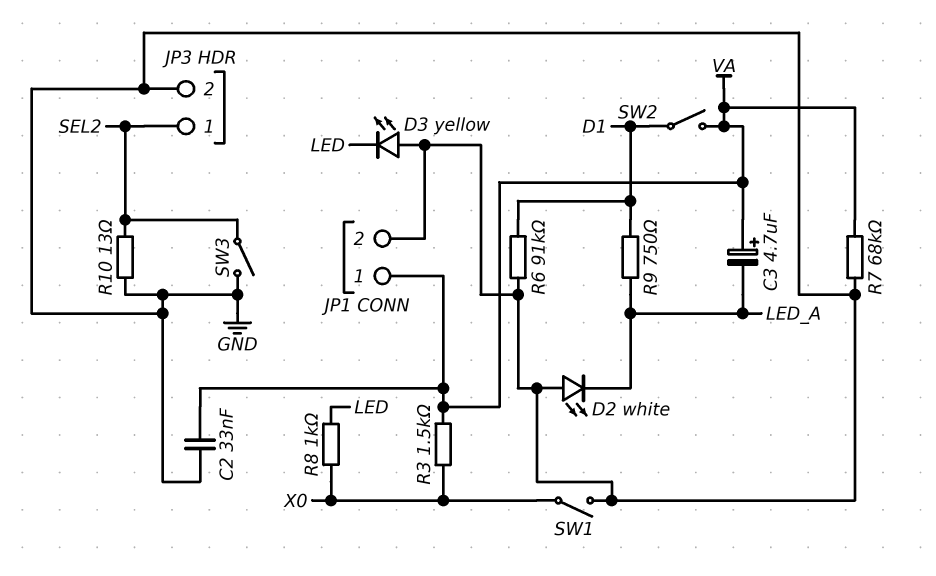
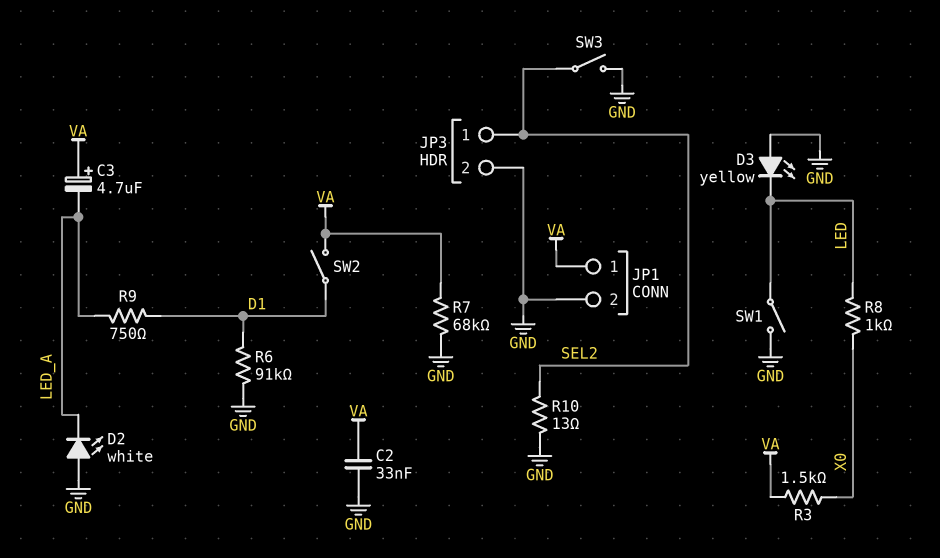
SW1: switch (GND, X0) -> switch (GND, LED)

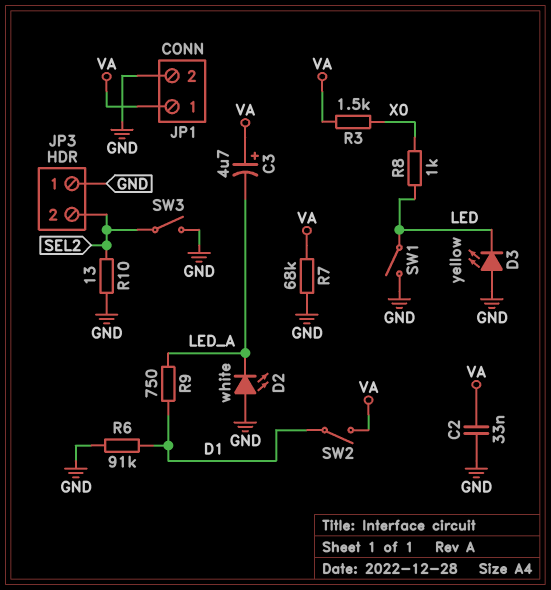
JP3 pin 1: SEL2 -> GND
JP3 pin 2: GND -> SEL2

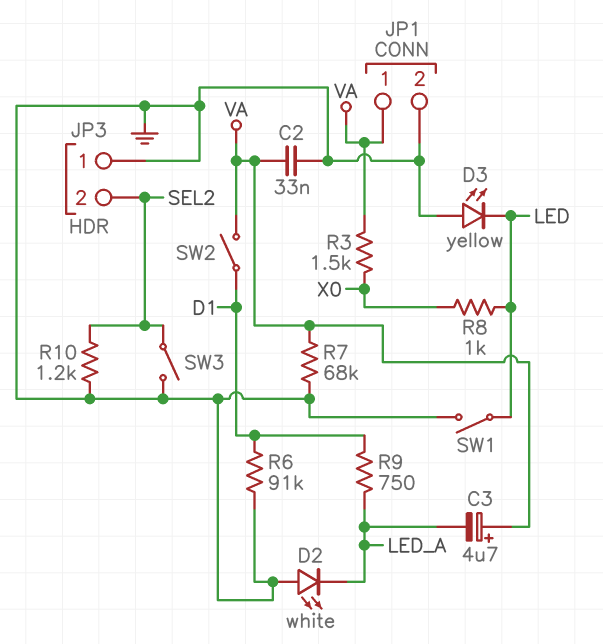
R10: 13 (GND, SEL2) -> 1.2k (GND, SEL2)

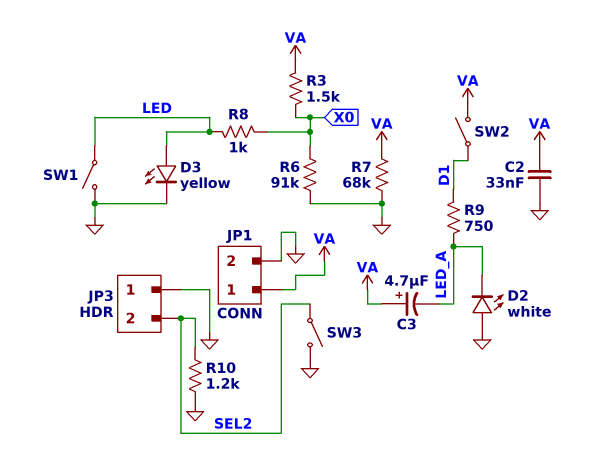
D3: LED yellow (A GND, K LED) -> LED yellow (A LED, K GND)
R6: 91k (D1, GND) -> 91k (GND, X0)

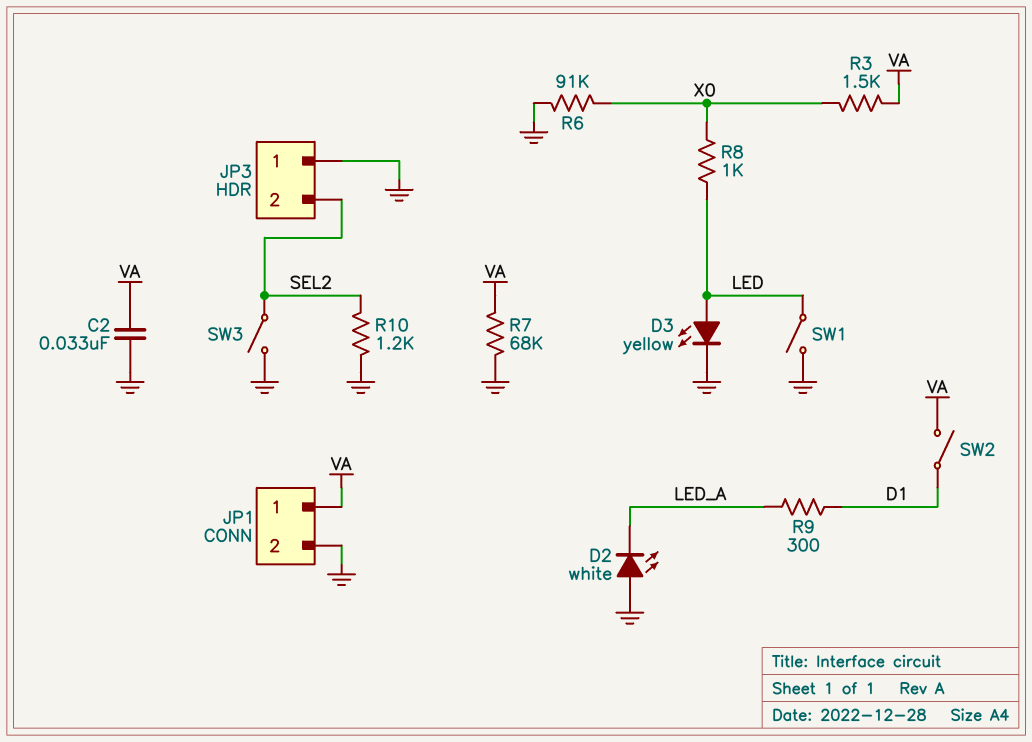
C3: 4.7uF (plus VA, minus LED_A) -> none
R9: 750 (D1, LED_A) -> 300 (D1, LED_A)

